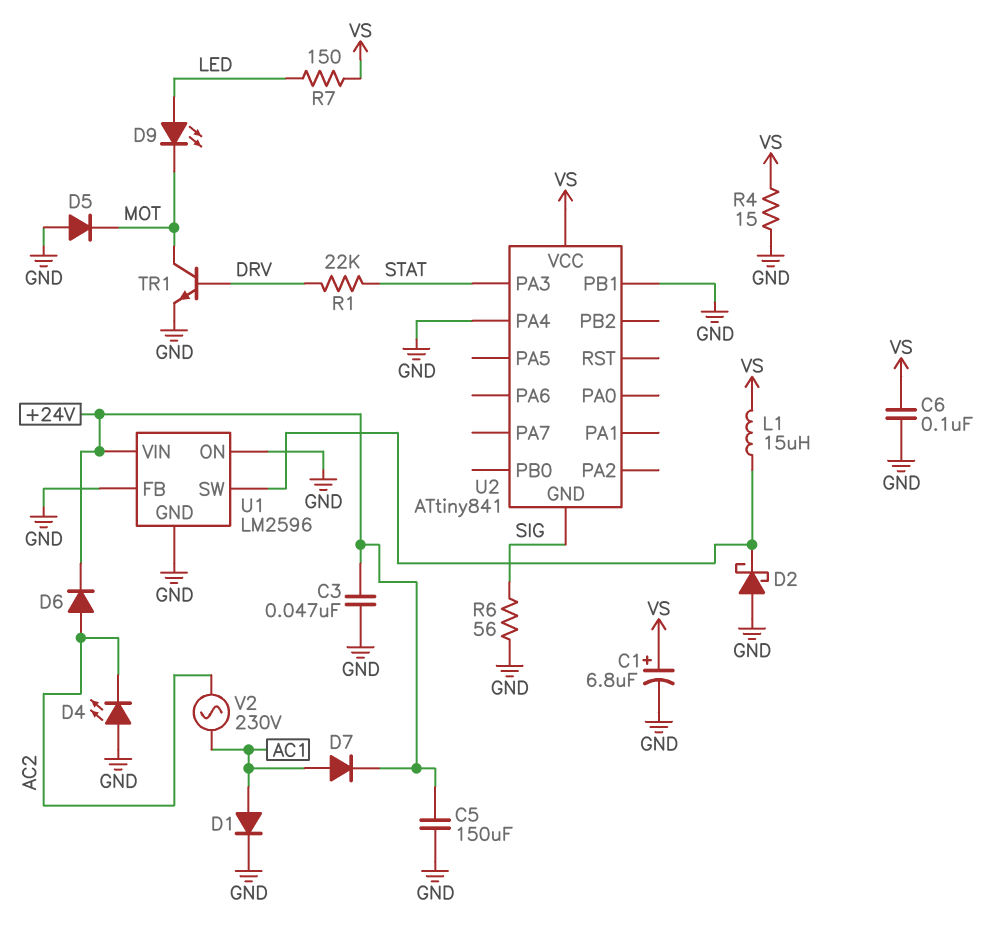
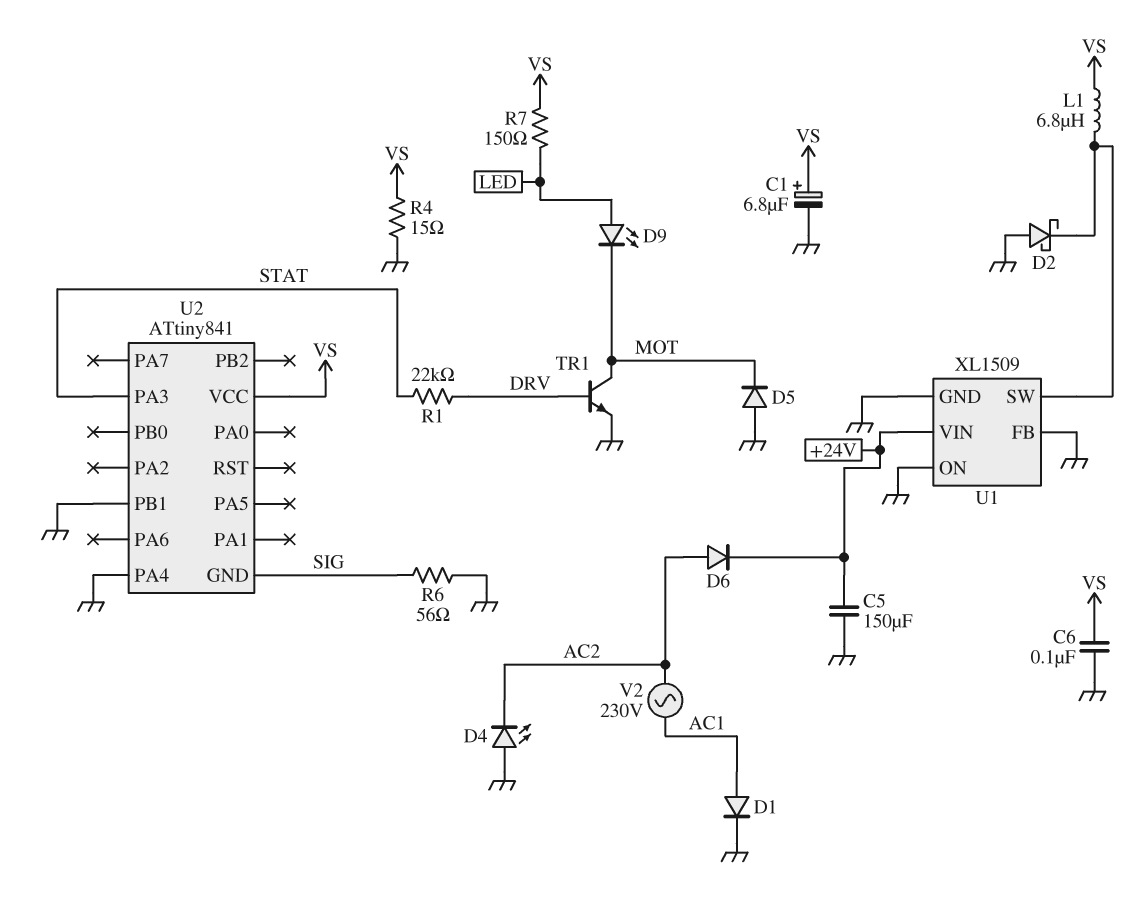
C3: 47nF (+24V, GND) -> none
D7: diode (A AC1, K +24V) -> none
L1: 15uH (U1/SW, VS) -> 6.8uH (U1/SW, VS)
U1: LM2596 -> XL1509

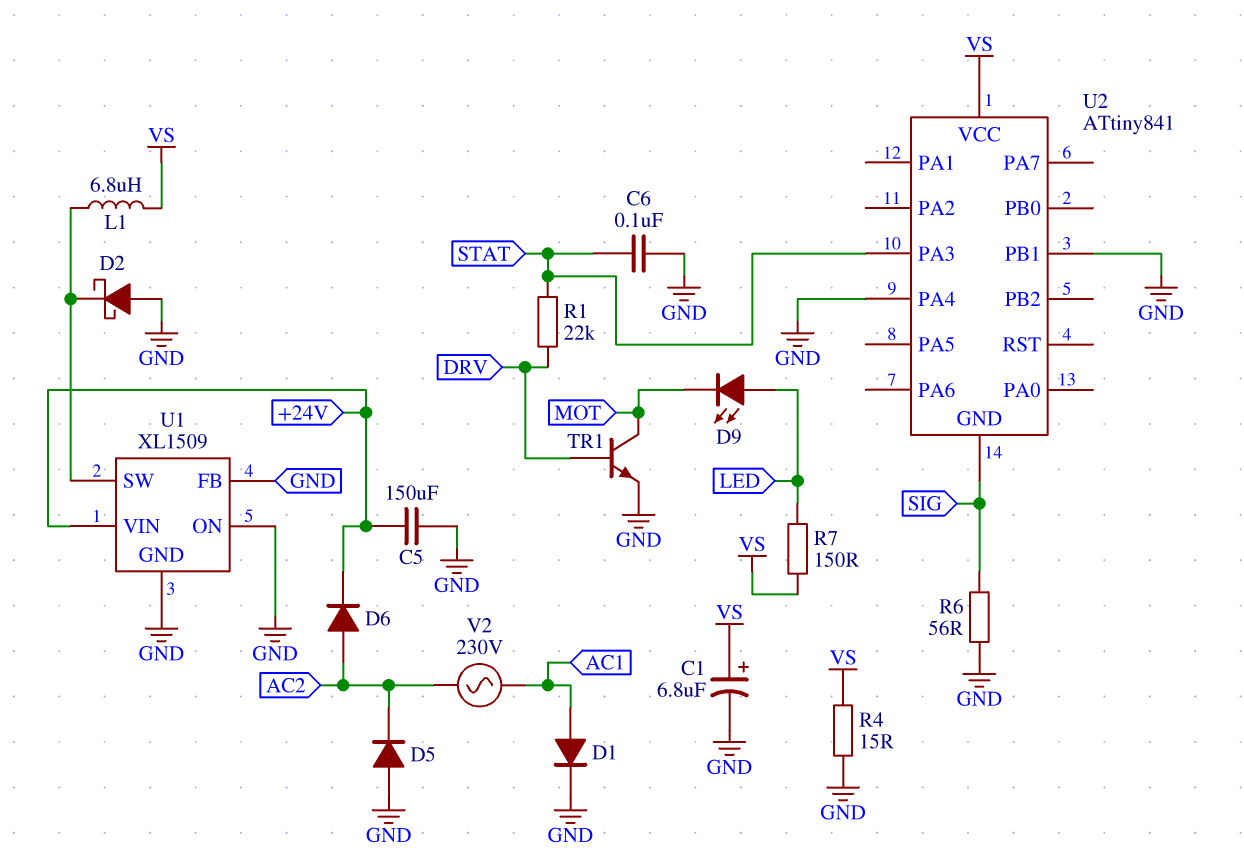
C6: 100nF (GND, VS) -> 100nF (GND, STAT)
D4: LED (A GND, K AC2) -> none
D5: diode (A GND, K MOT) -> diode (A GND, K AC2)

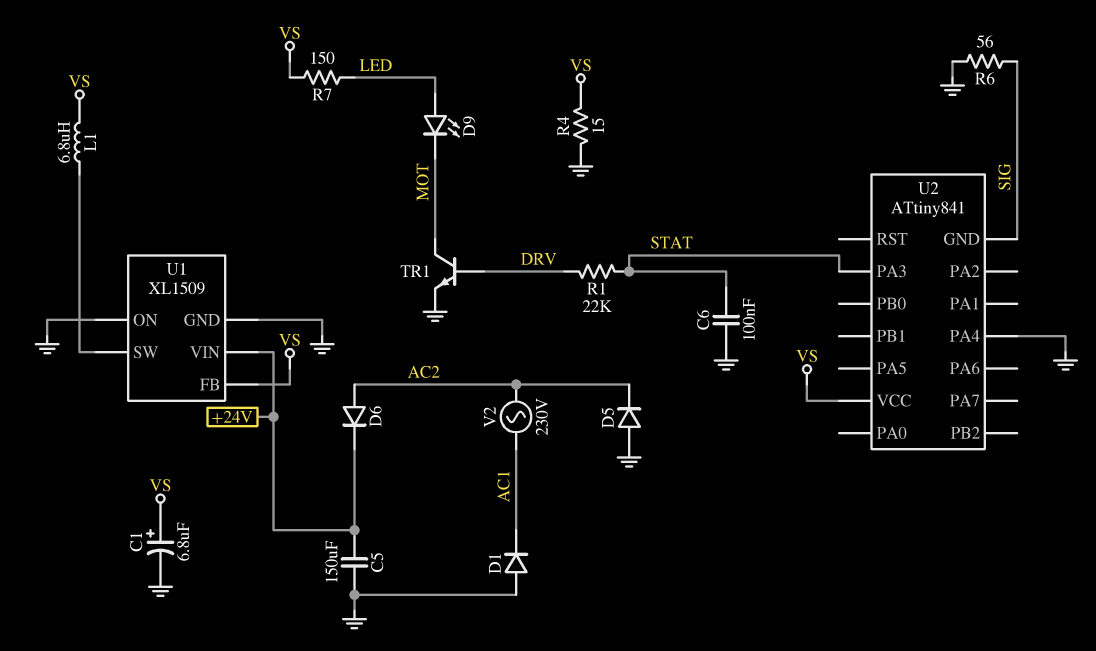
D1: diode (A AC1, K GND) -> diode (A GND, K AC1)
D2: schottky (A GND, K U1/SW) -> none
U1 pin FB: GND -> VS
U2 pin PB1: GND -> none

